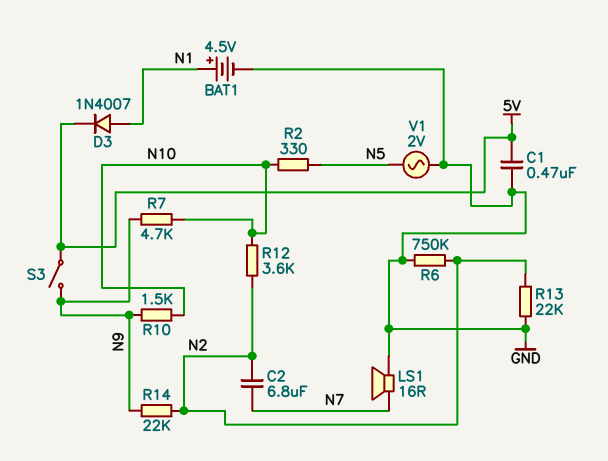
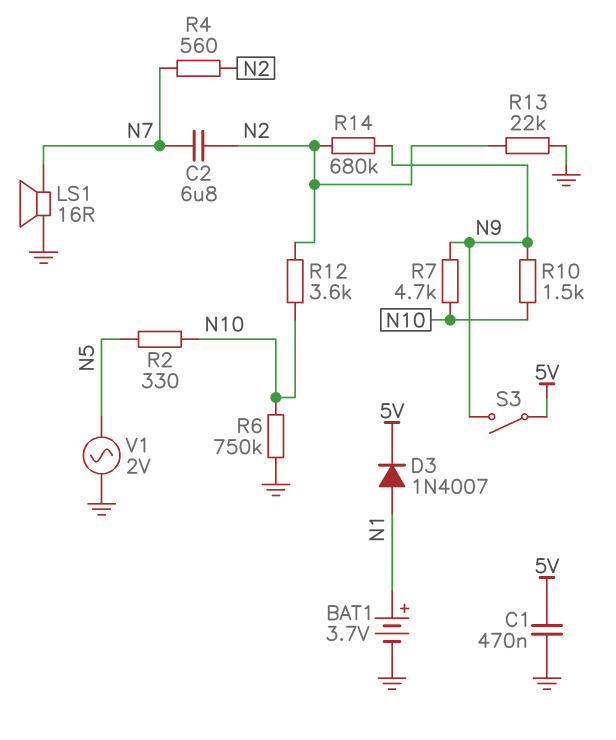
BAT1: 4.5V (plus N1, minus GND) -> 3.7V (plus N1, minus GND)
R4: none -> 560 (N2, N7)
R6: 750k (GND, N2) -> 750k (GND, N10)
R14: 22k (N2, N9) -> 680k (N2, N9)

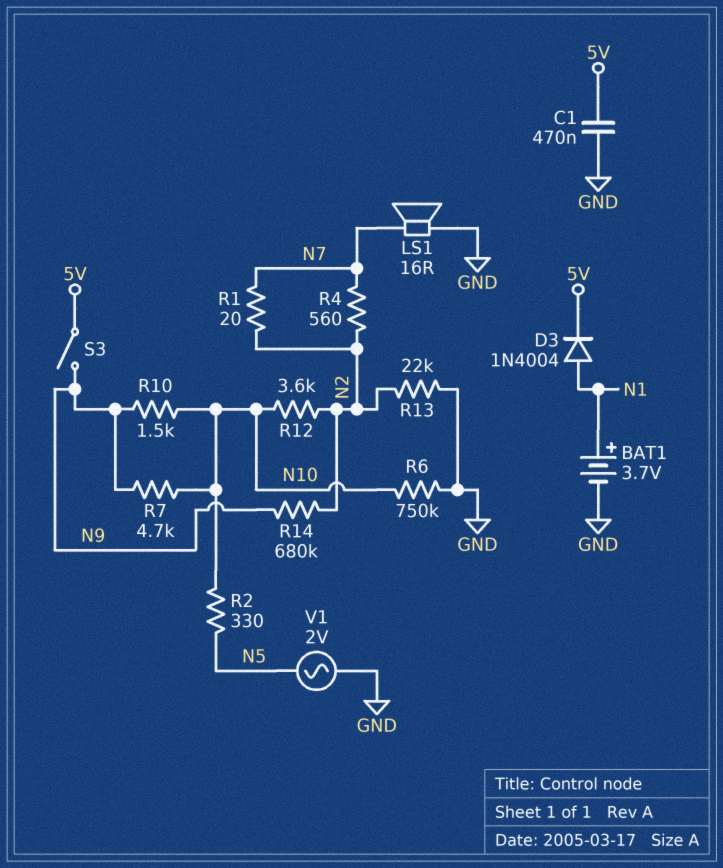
C2: 6.8uF (N2, N7) -> none
D3: diode 1N4007 (A N1, K 5V) -> diode 1N4004 (A N1, K 5V)
R1: none -> 20 (N2, N7)

